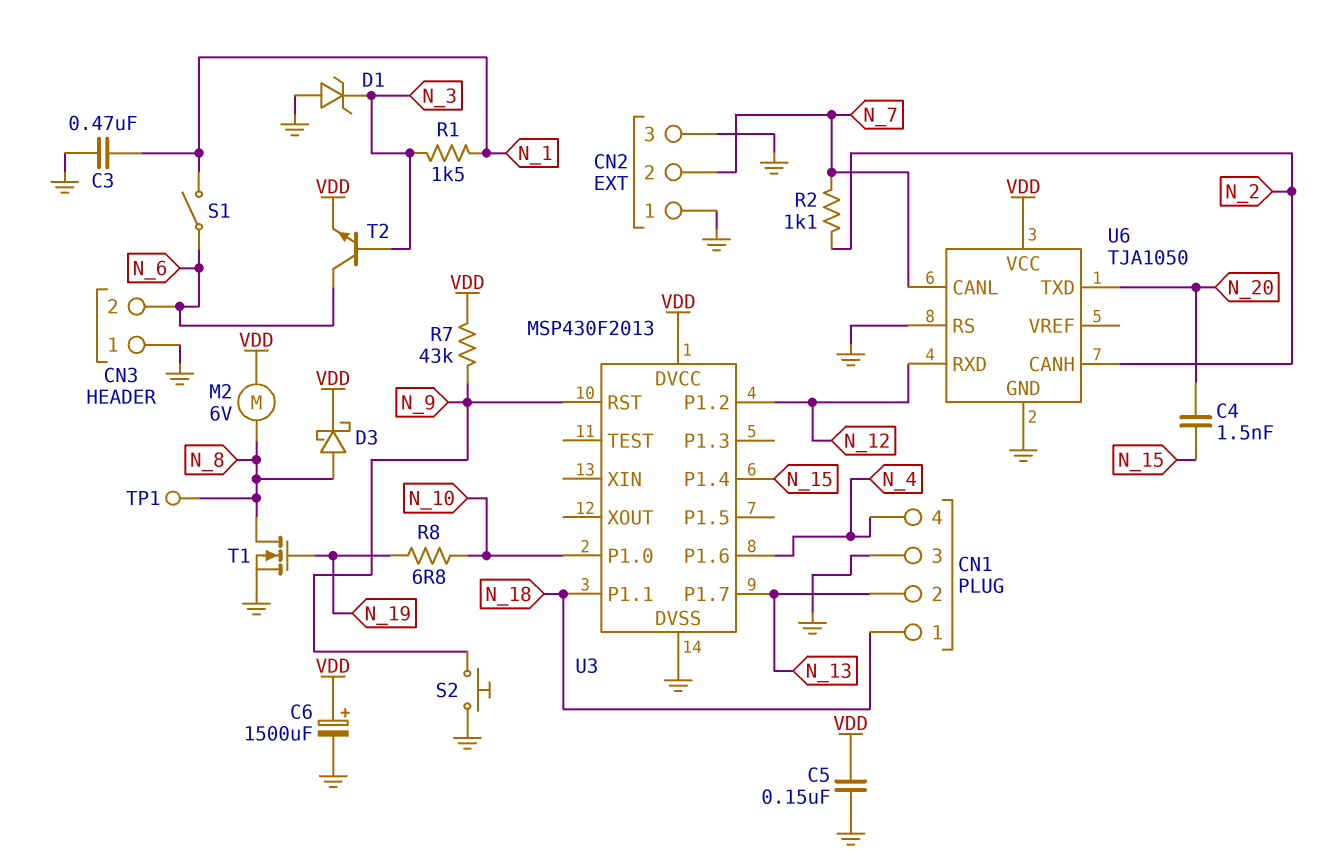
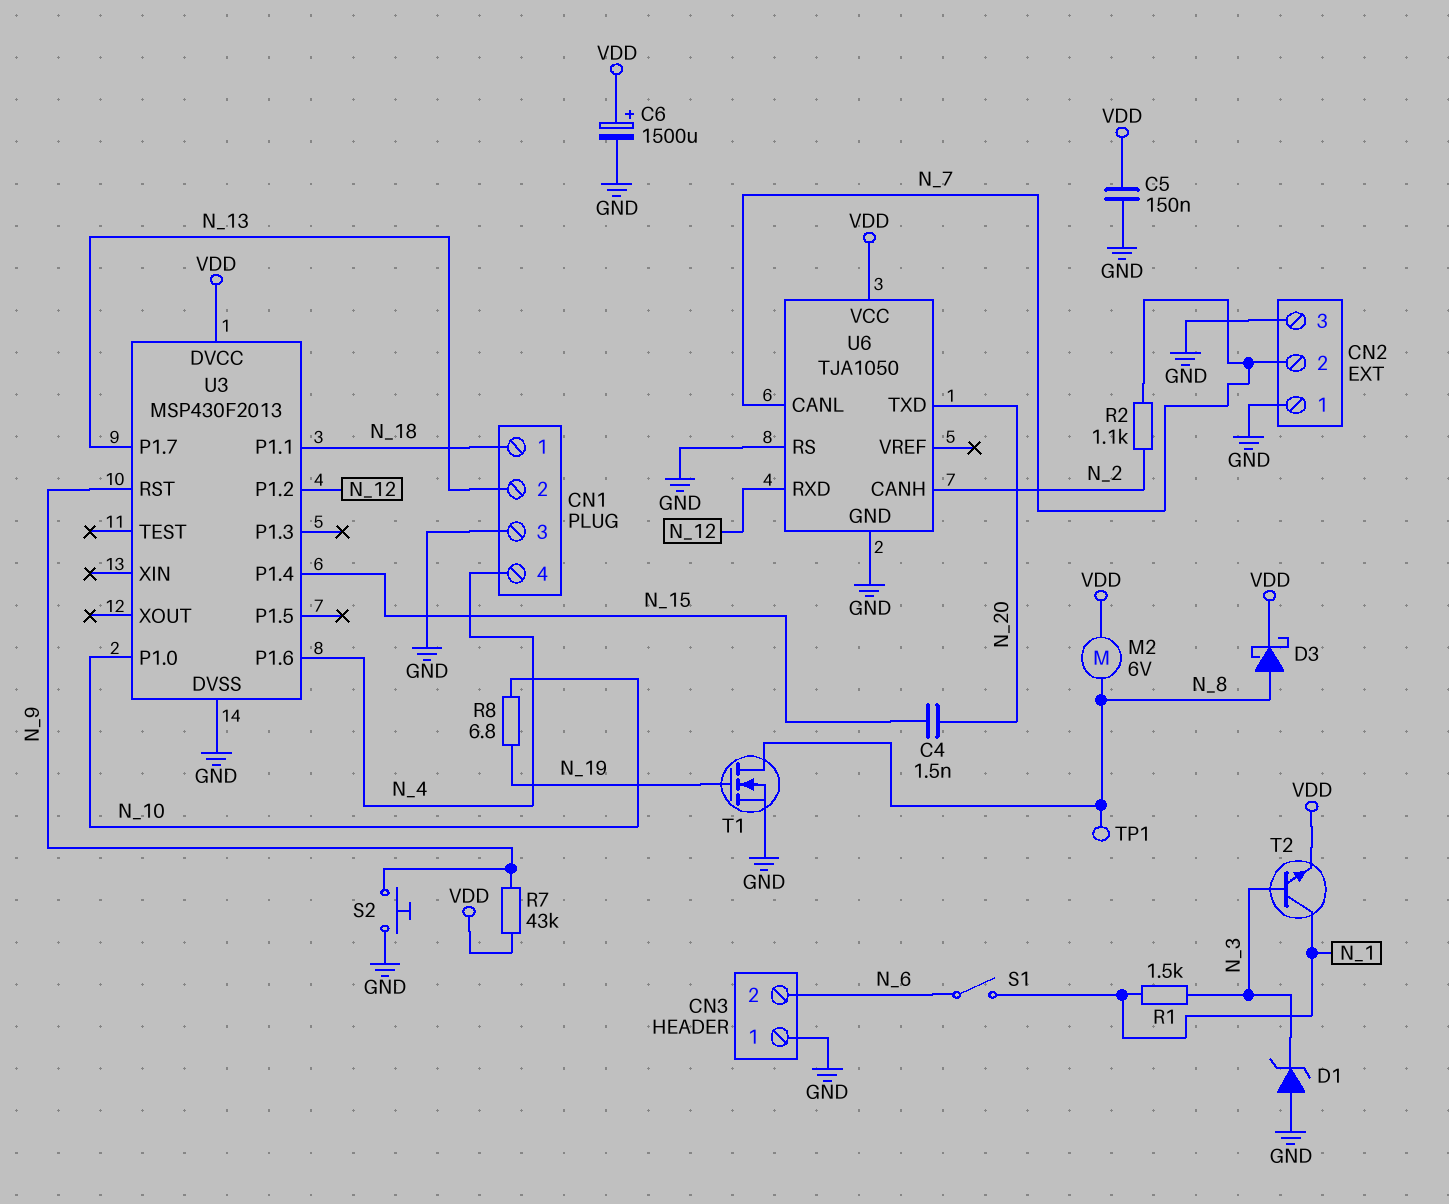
C3: 470nF (GND, N_1) -> none
T2: NPN (B N_3, C N_6, E VDD) -> NPN (B N_3, C N_1, E VDD)

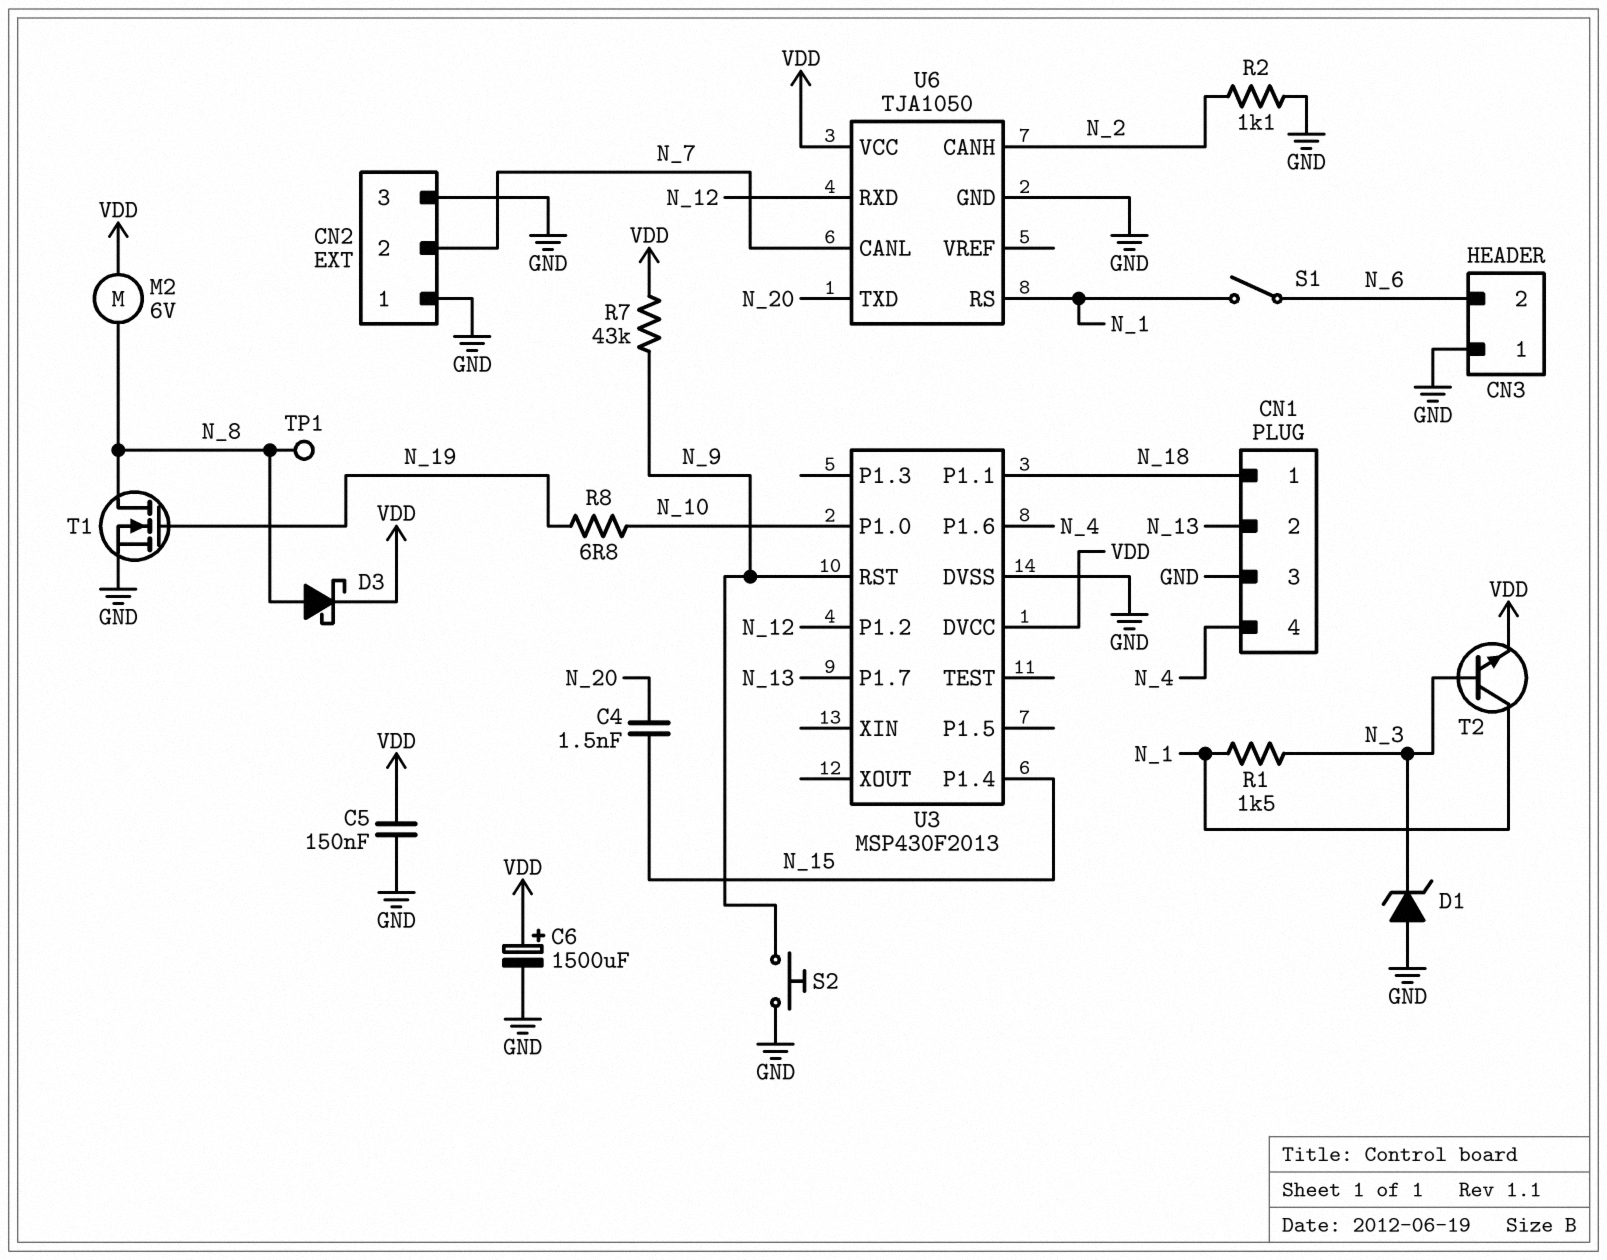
R2: 1.1k (N_2, N_7) -> 1.1k (GND, N_2)
U6 pin RS: GND -> N_1

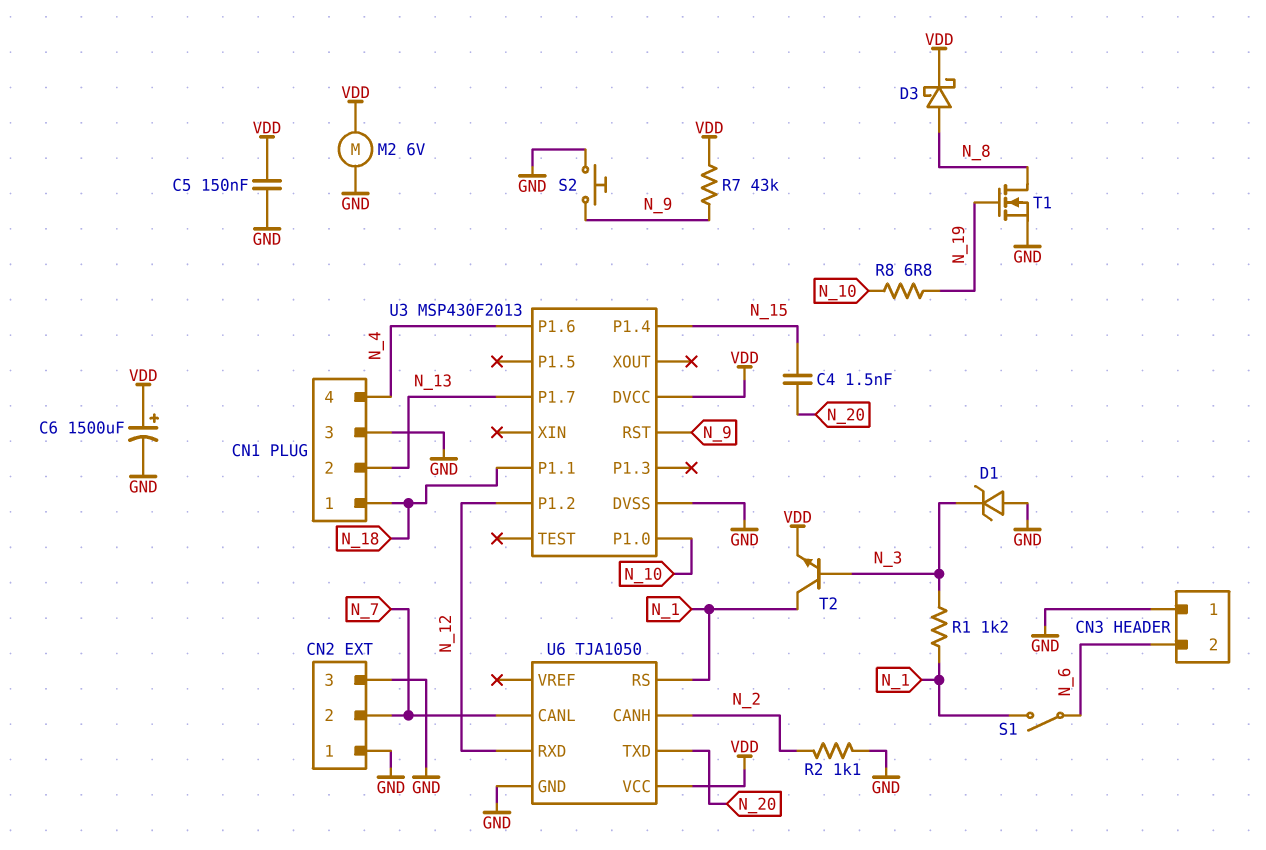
M2: motor 6V (N_8, VDD) -> motor 6V (GND, VDD)
R1: 1.5k (N_1, N_3) -> 1.2k (N_1, N_3)
TP1: test point (N_8) -> none

